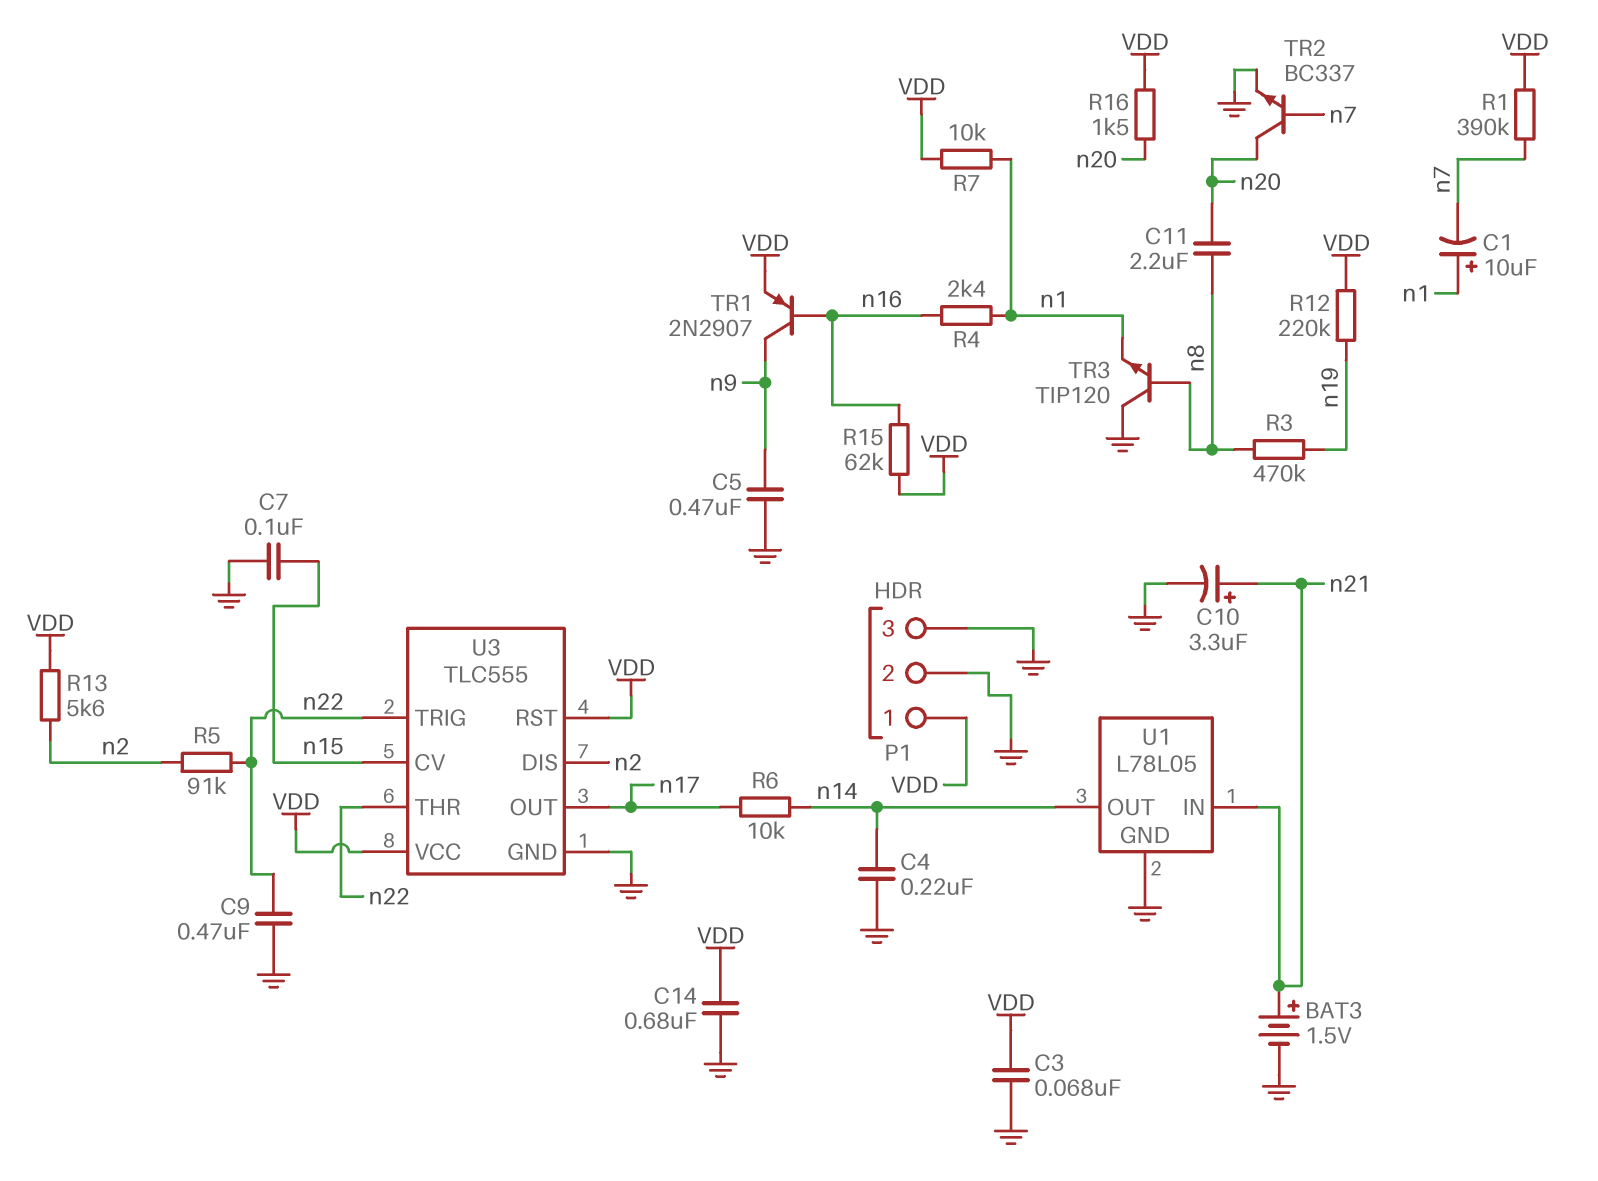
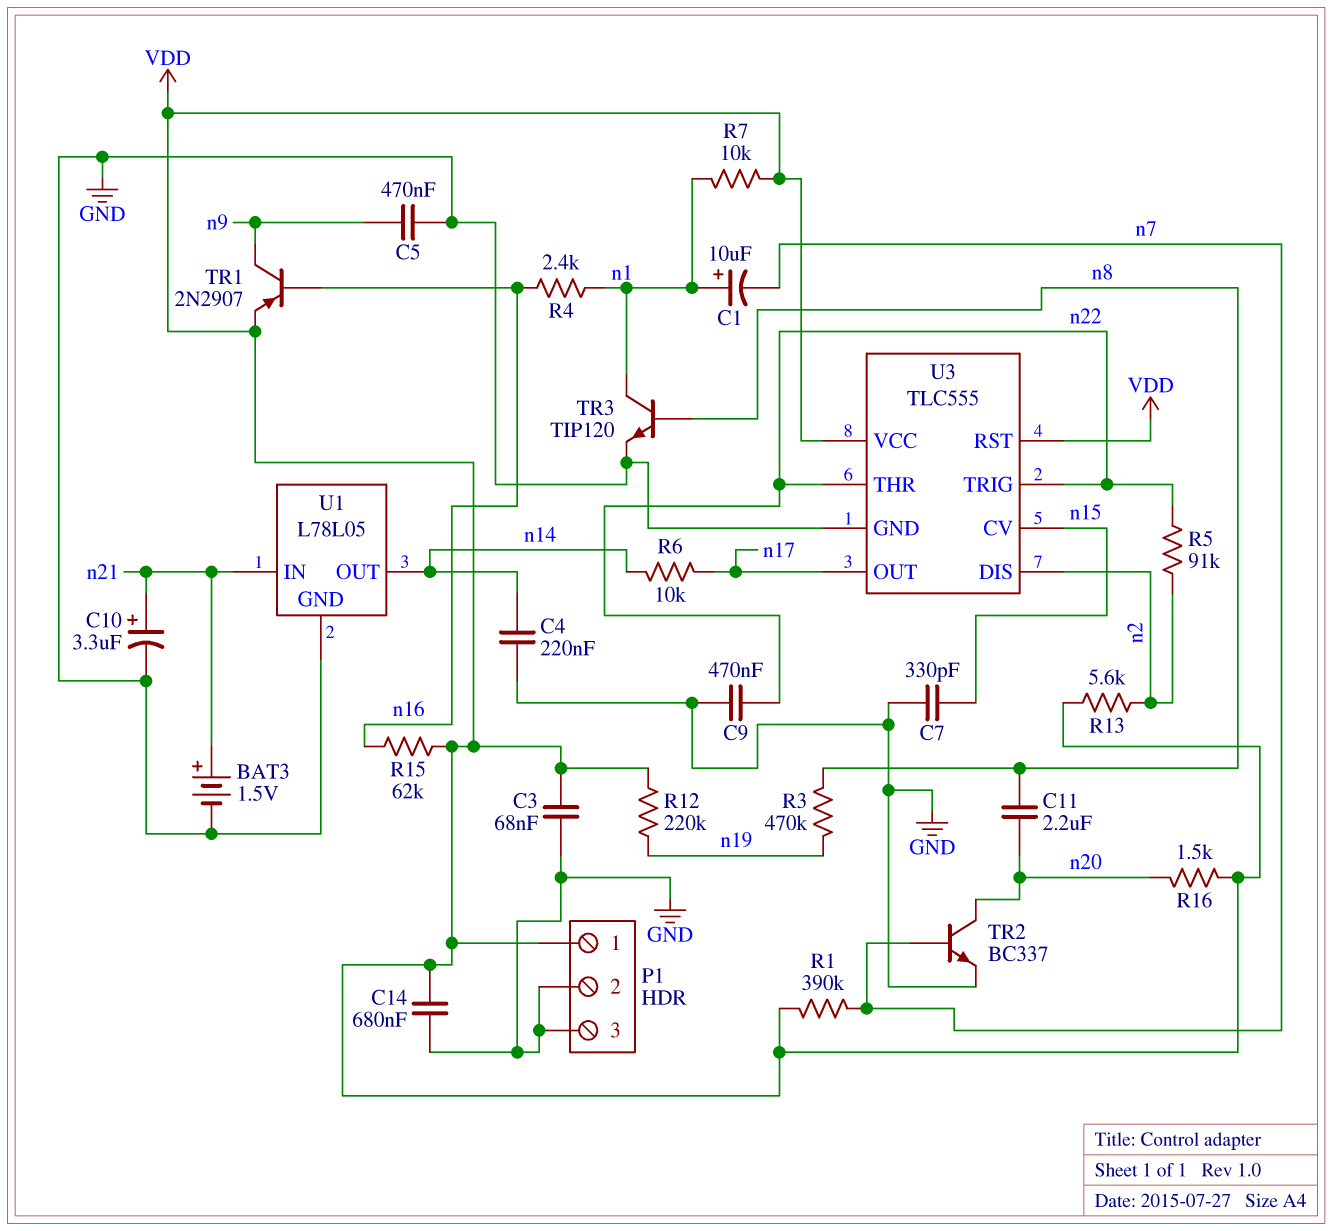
C7: 100nF (GND, n15) -> 330pF (GND, n15)
TR3: NPN TIP120 (B n8, C GND, E n1) -> NPN TIP120 (B n8, C n1, E GND)

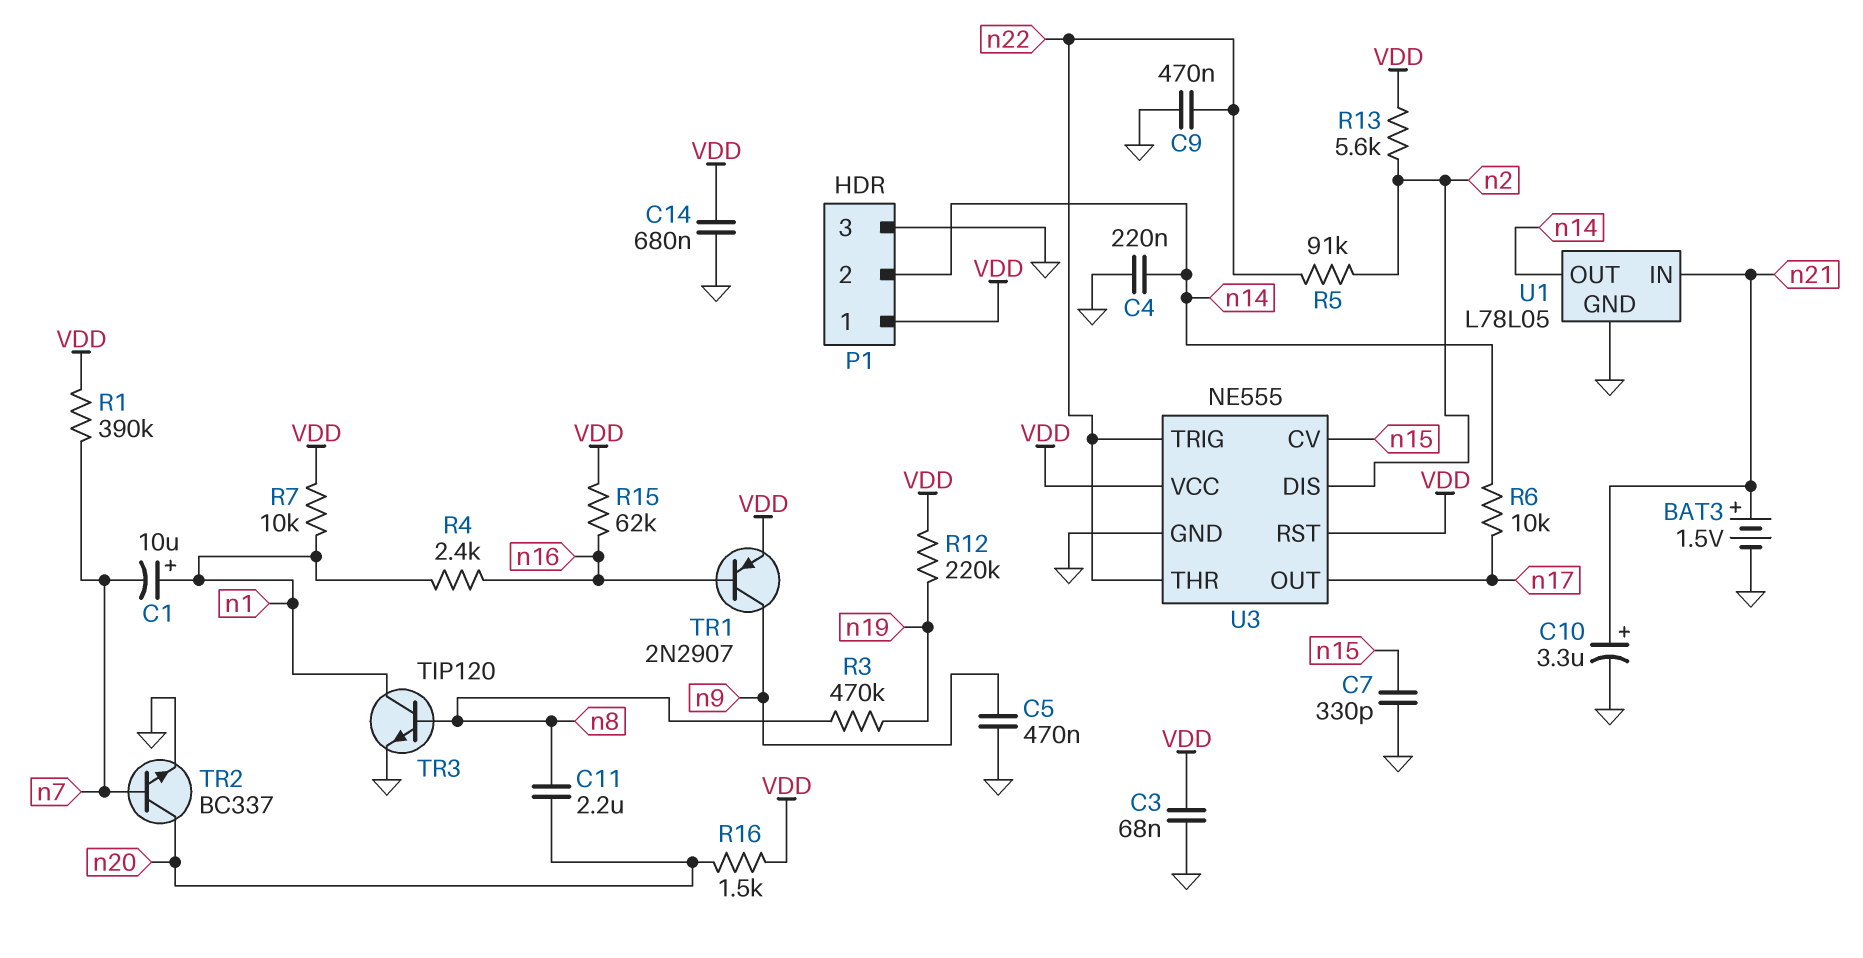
P1 pin 2: GND -> n14
U3: TLC555 -> NE555

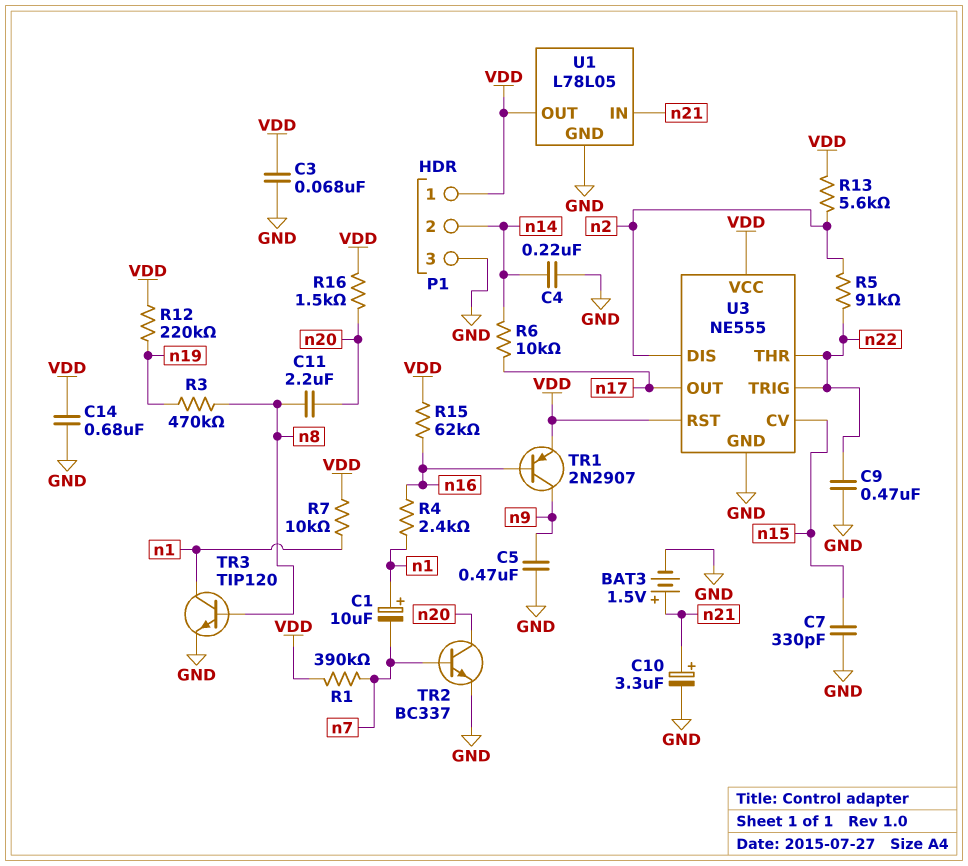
U1 pin OUT: n14 -> VDD

